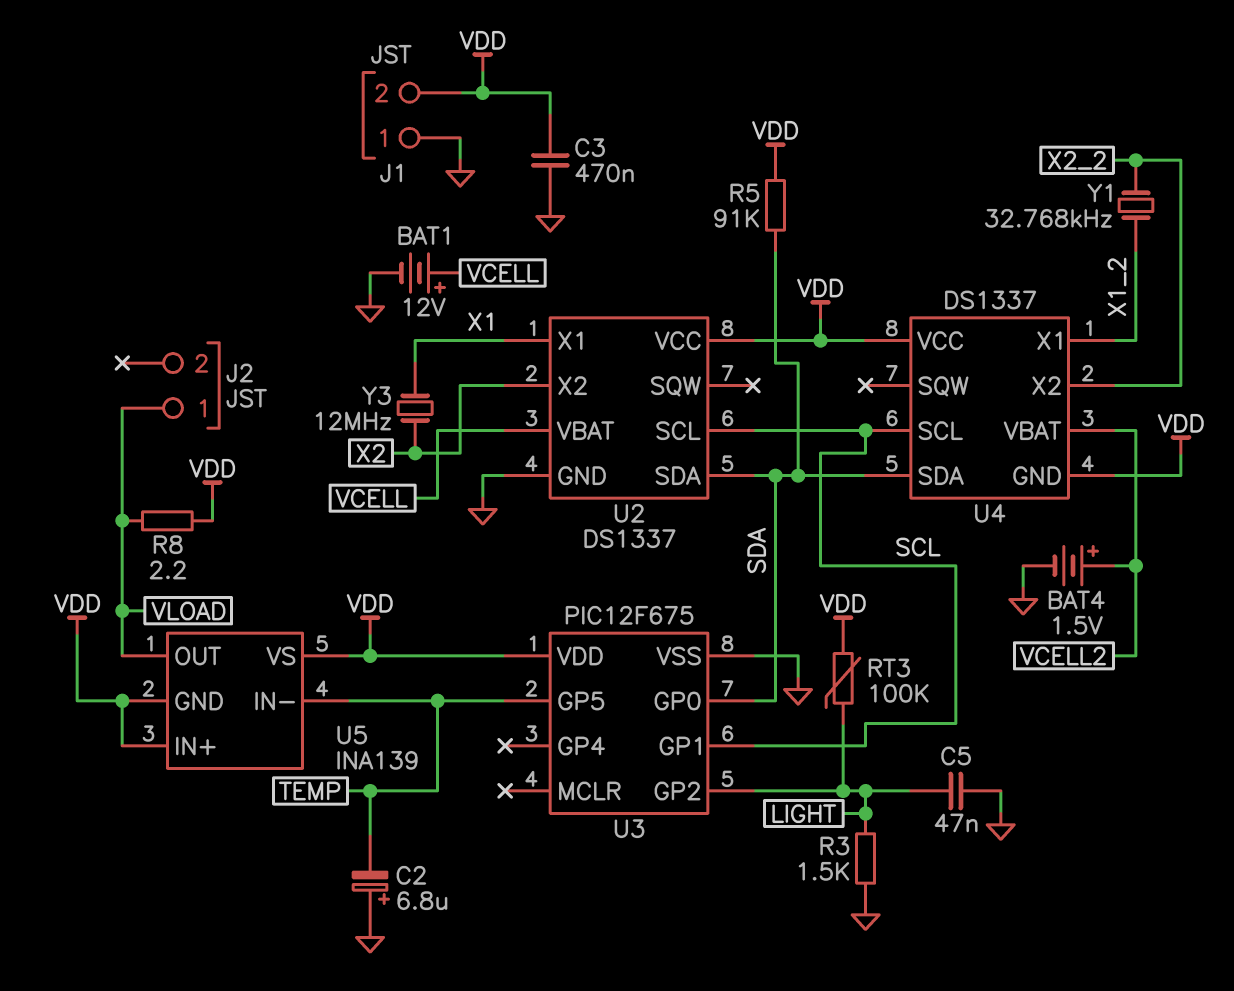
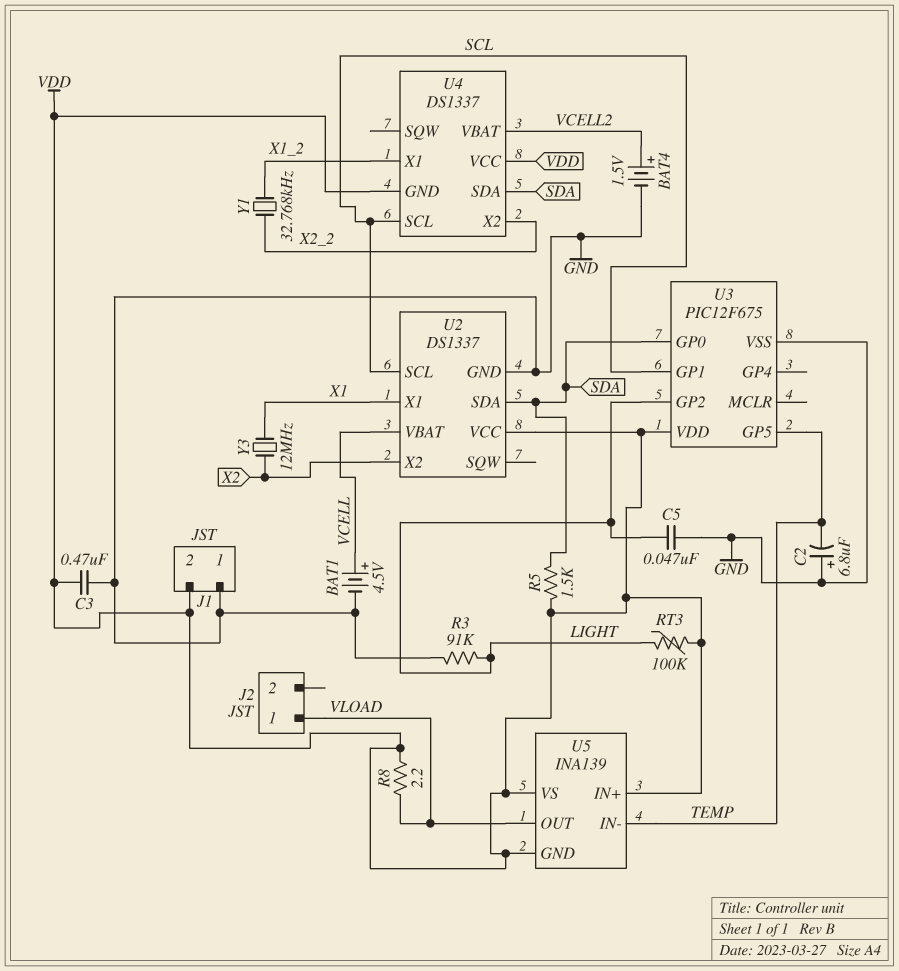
BAT1: 12V (plus VCELL, minus GND) -> 4.5V (plus VCELL, minus GND)
R3: 1.5k (GND, LIGHT) -> 91k (GND, LIGHT)
R5: 91k (SDA, VDD) -> 1.5k (SDA, VDD)

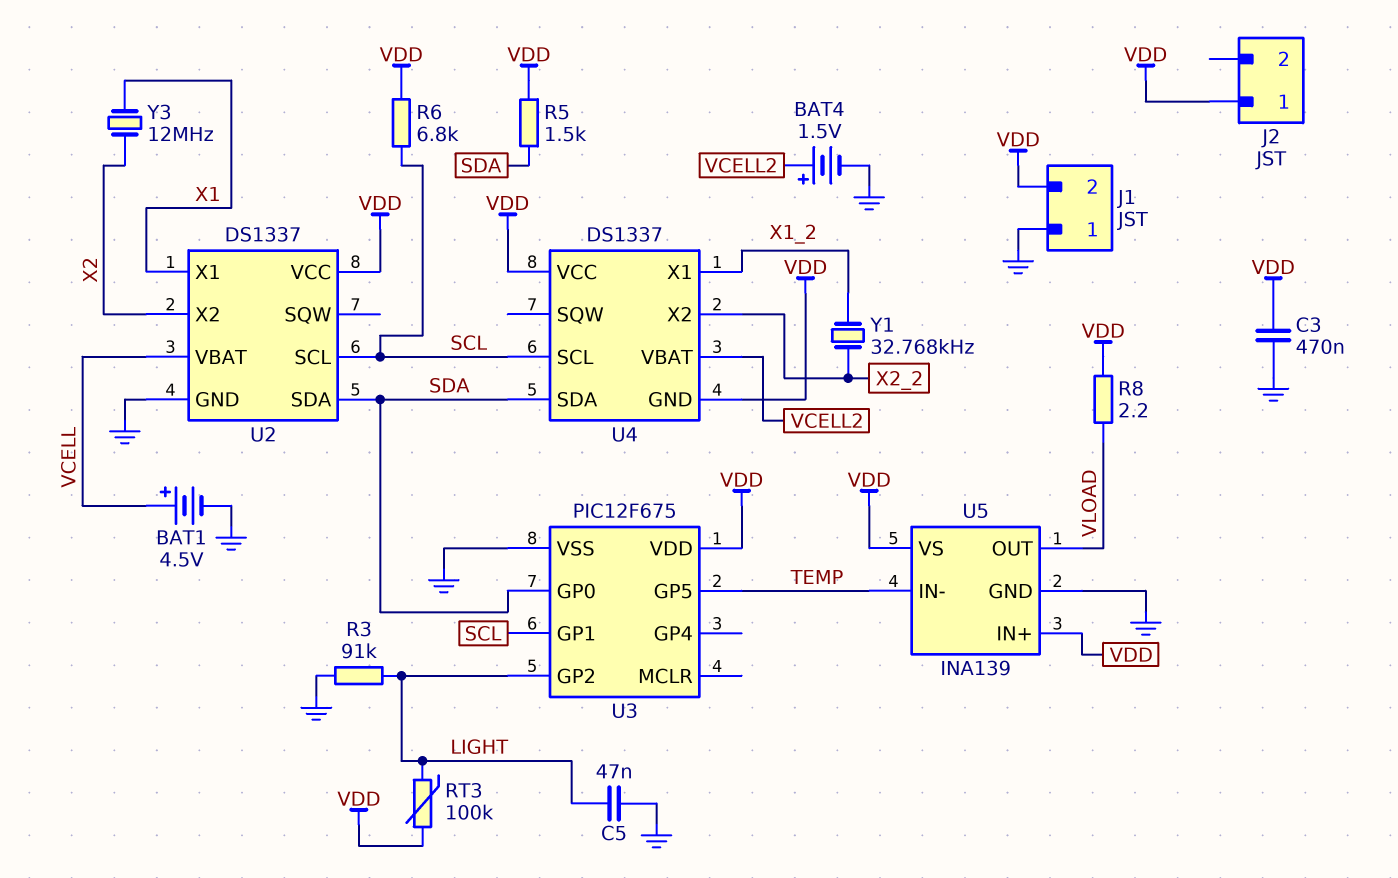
C2: 6.8uF (plus GND, minus TEMP) -> none
J2 pin 1: VLOAD -> VDD
R6: none -> 6.8k (SCL, VDD)
U5 pin GND: VDD -> GND

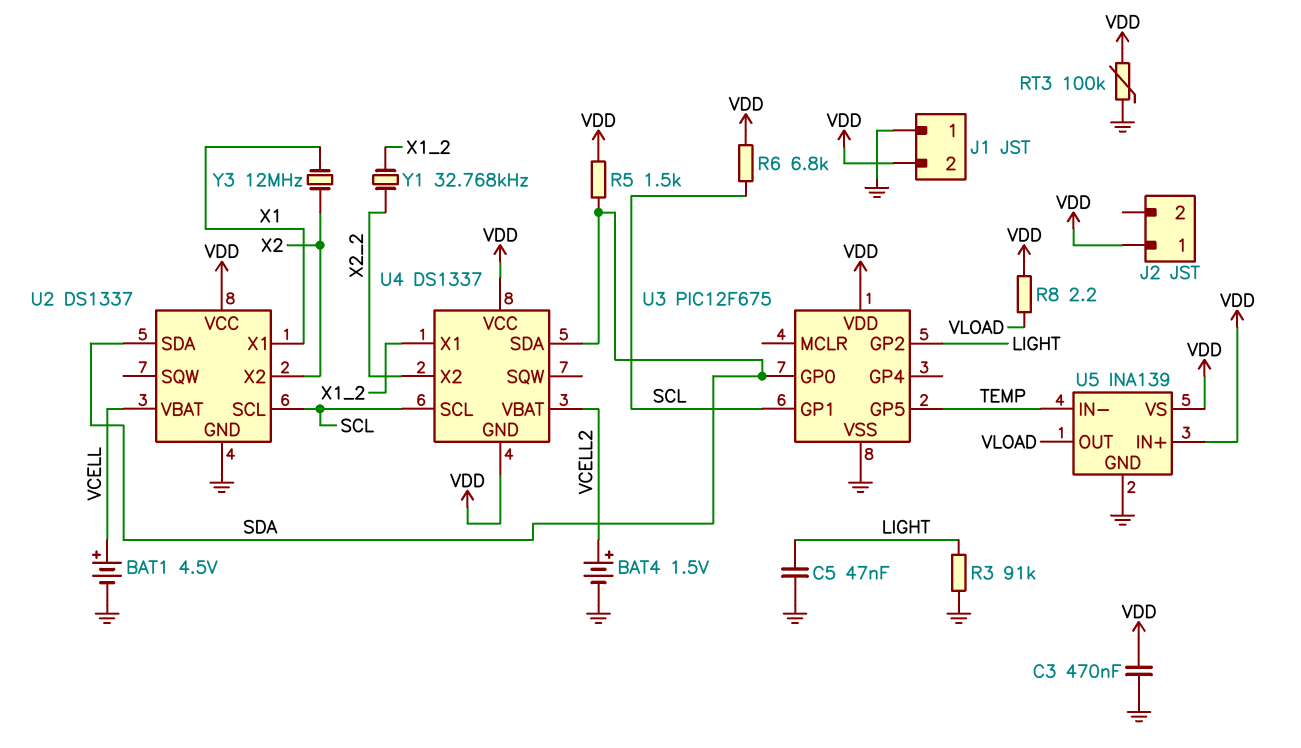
RT3: 100k (LIGHT, VDD) -> 100k (GND, VDD)

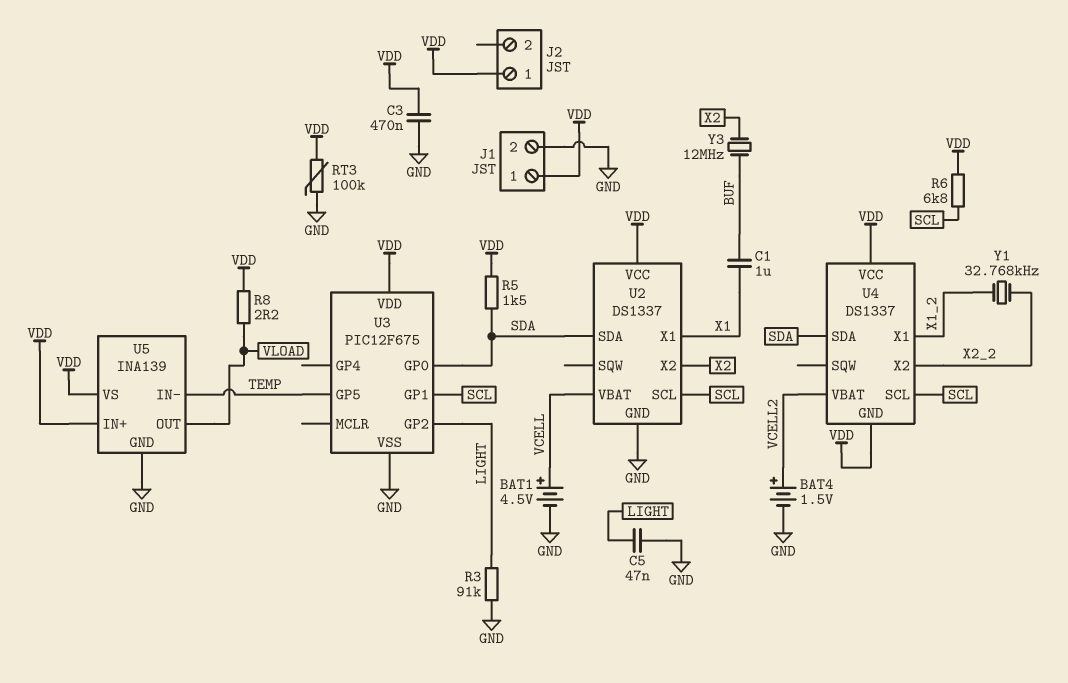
C1: none -> 1uF (BUF, X1)
J1 pin 1: GND -> VDD
J1 pin 2: VDD -> GND
Y3: 12MHz (X1, X2) -> 12MHz (BUF, X2)

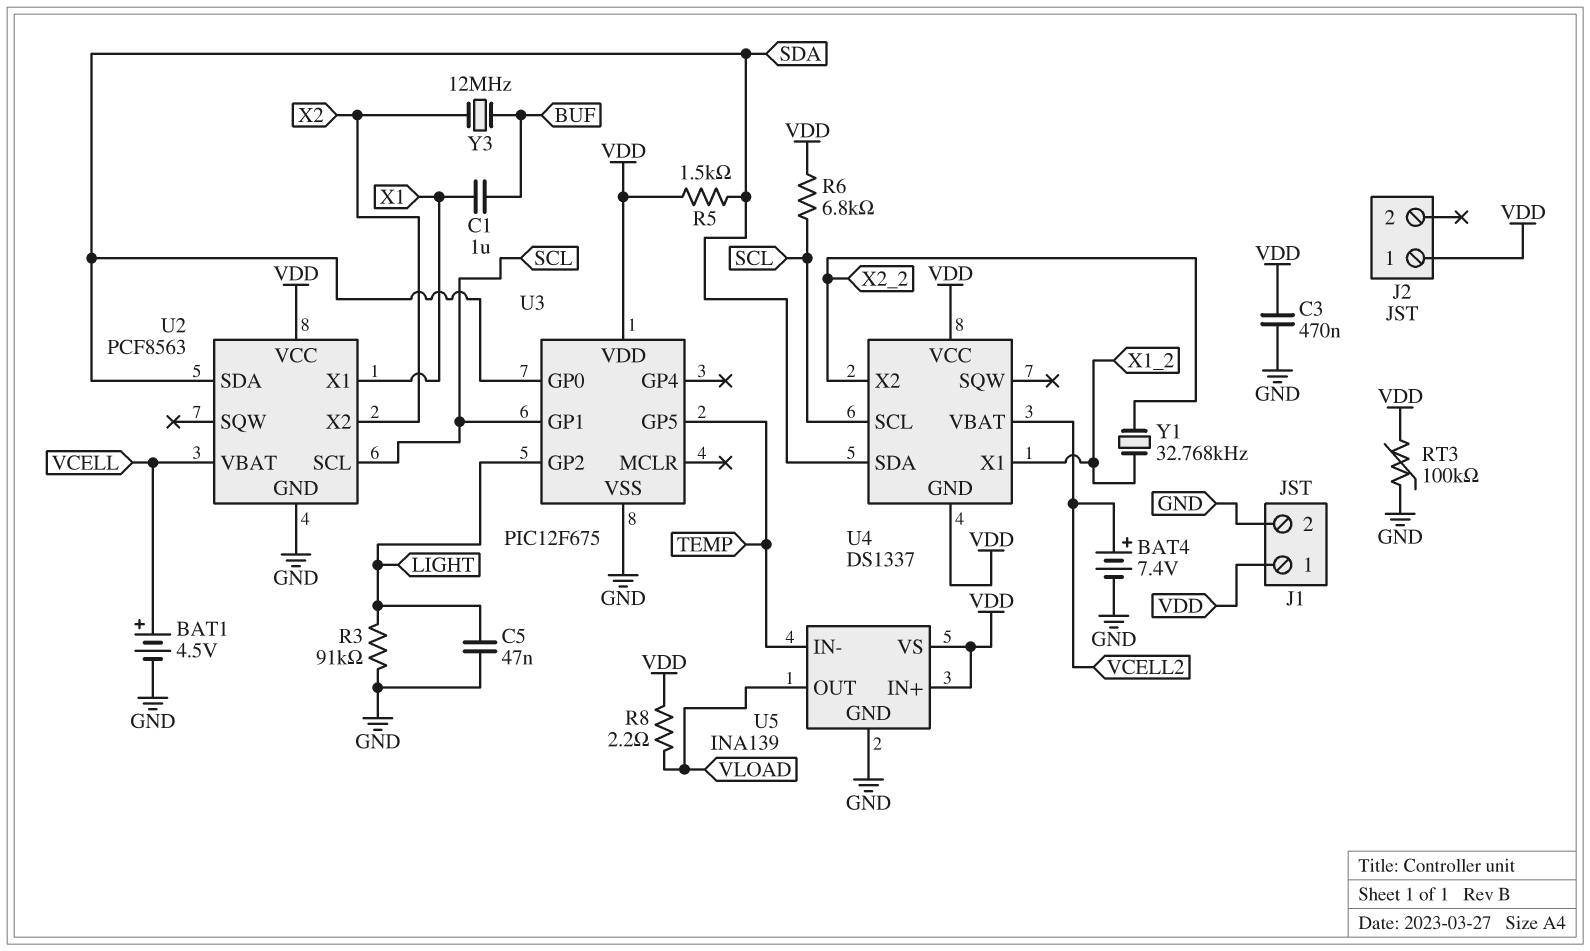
BAT4: 1.5V (plus VCELL2, minus GND) -> 7.4V (plus VCELL2, minus GND)
U2: DS1337 -> PCF8563

